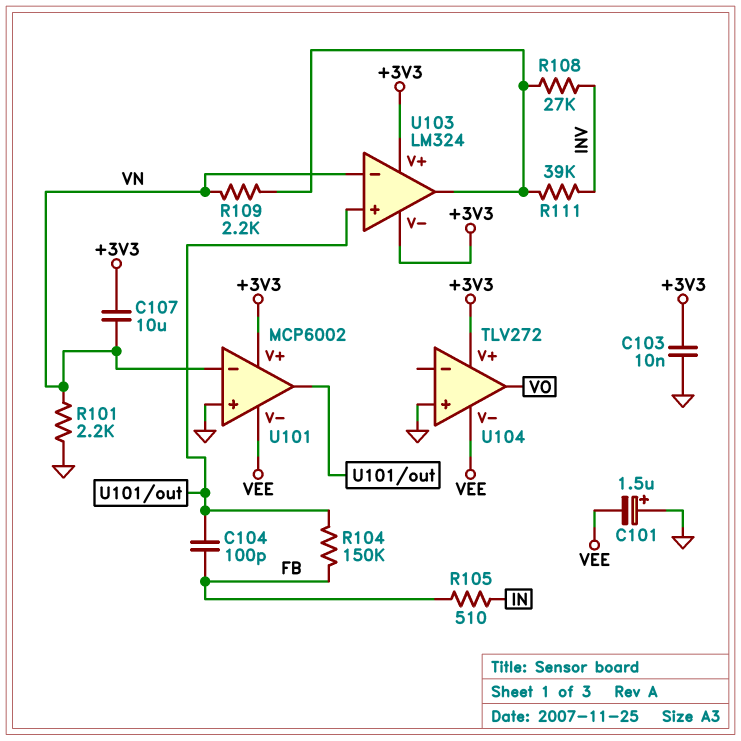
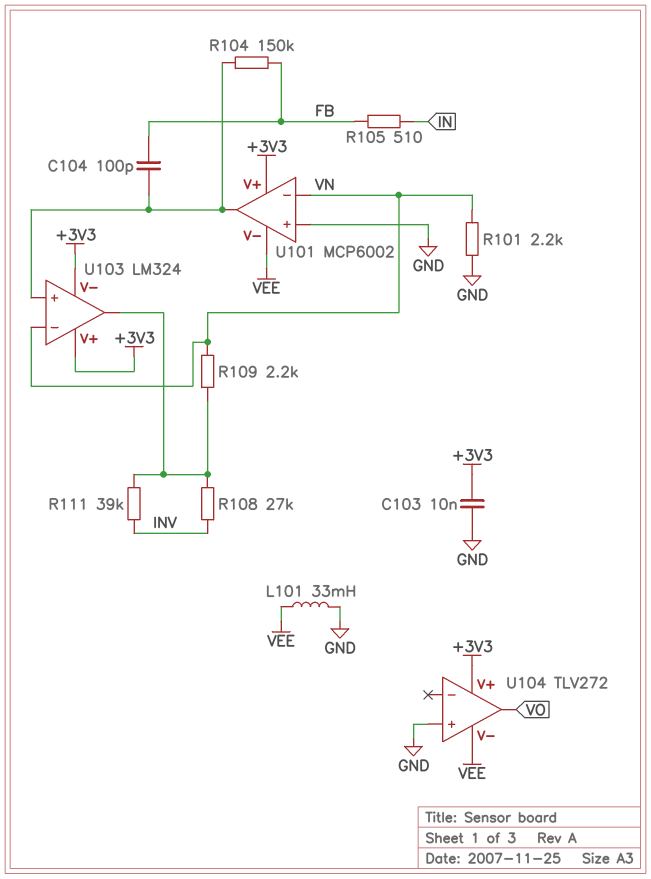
C101: 1.5uF (plus GND, minus VEE) -> none
C107: 10uF (+3V3, VN) -> none
L101: none -> 33mH (GND, VEE)

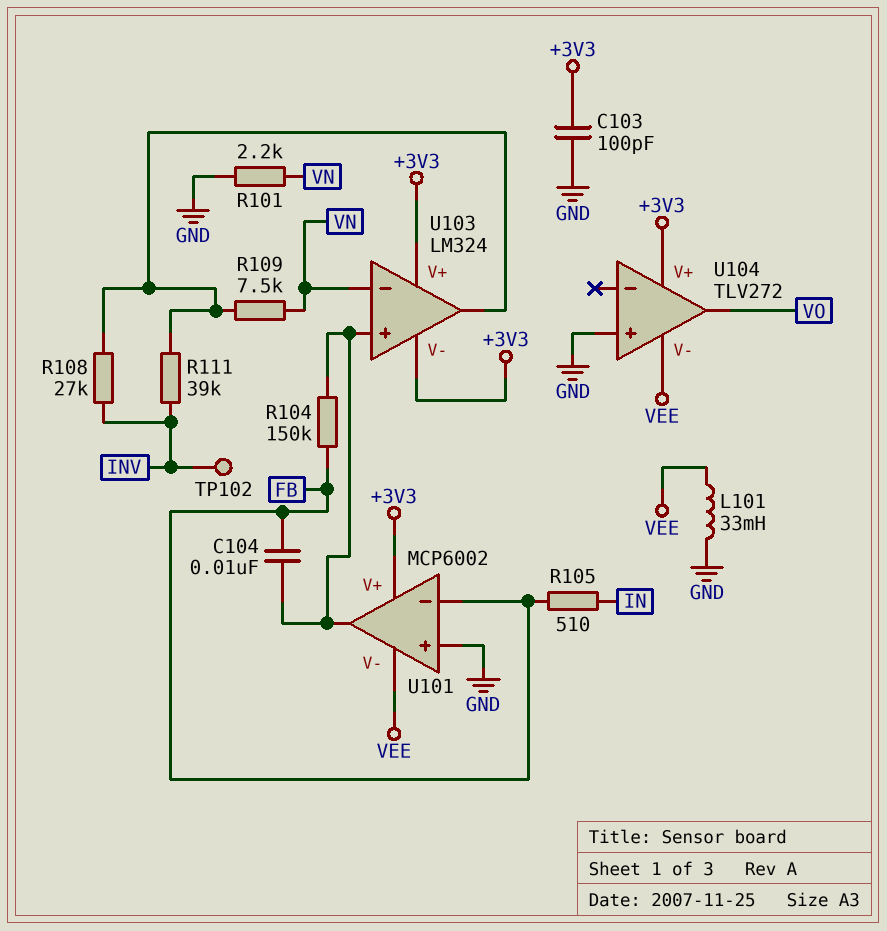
C103: 10nF (+3V3, GND) -> 100pF (+3V3, GND)
C104: 100pF (FB, U101/out) -> 10nF (FB, U101/out)
R109: 2.2k (U103/out, VN) -> 7.5k (U103/out, VN)
TP102: none -> test point (INV)
U101 pin in-: VN -> FB

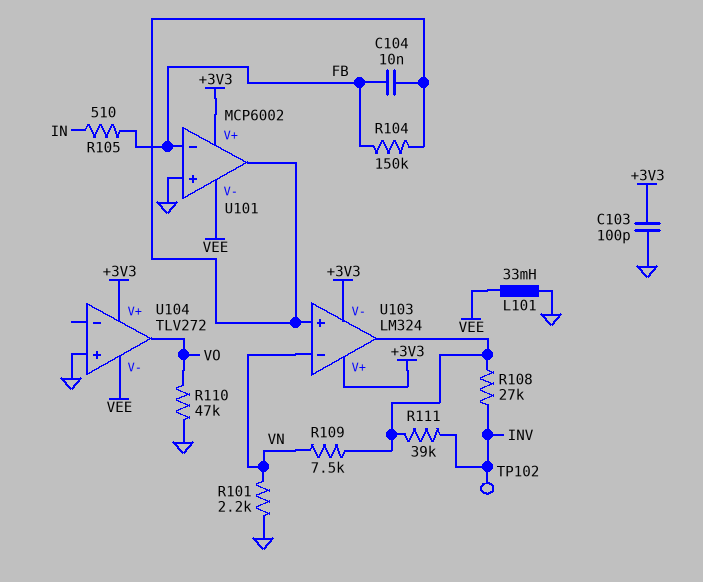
R110: none -> 47k (GND, VO)

